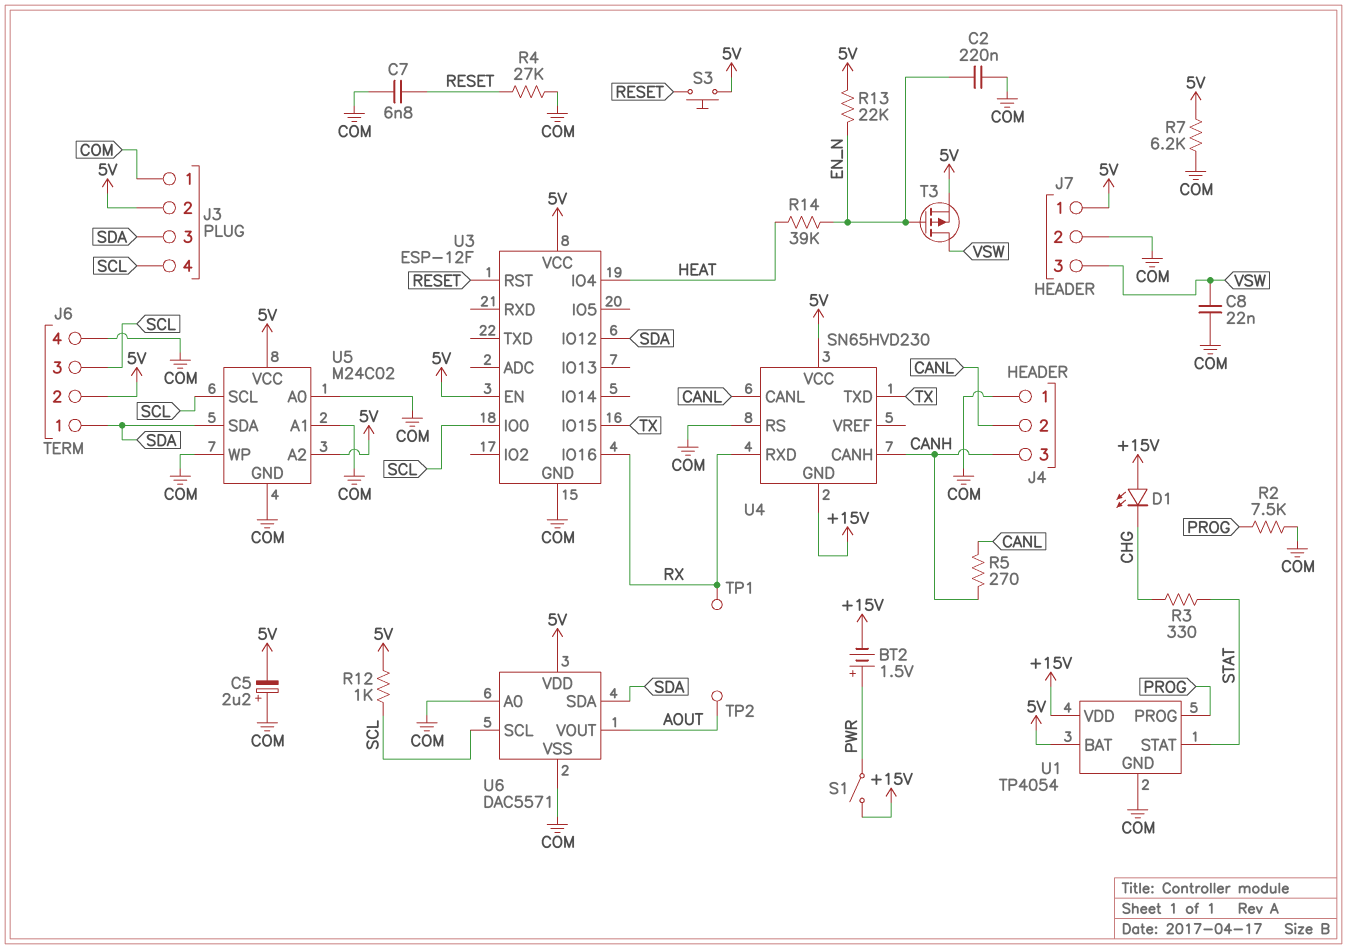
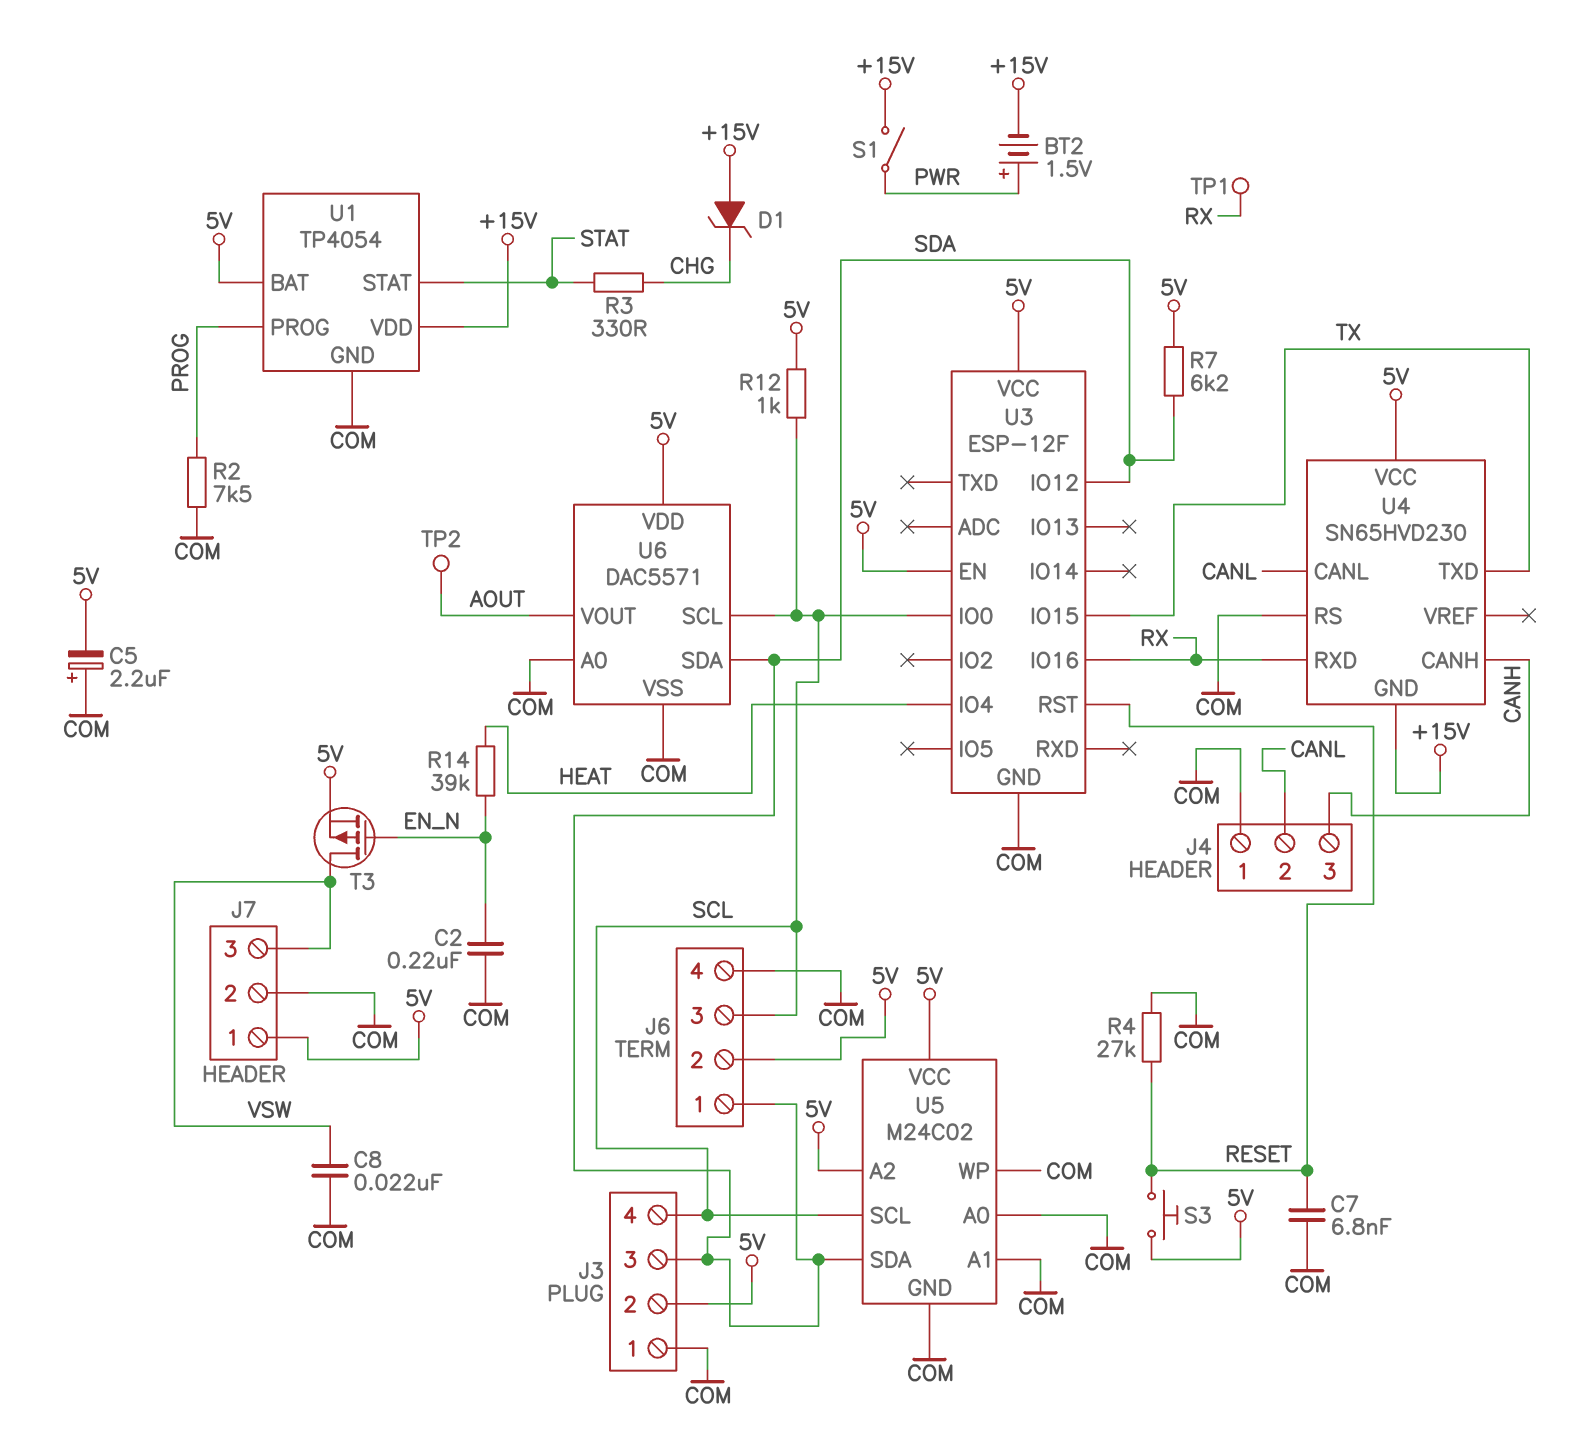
D1: LED (A +15V, K CHG) -> zener (A +15V, K CHG)
R5: 270 (CANH, CANL) -> none
R7: 6.2k (5V, COM) -> 6.2k (5V, SDA)
R13: 22k (5V, EN_N) -> none

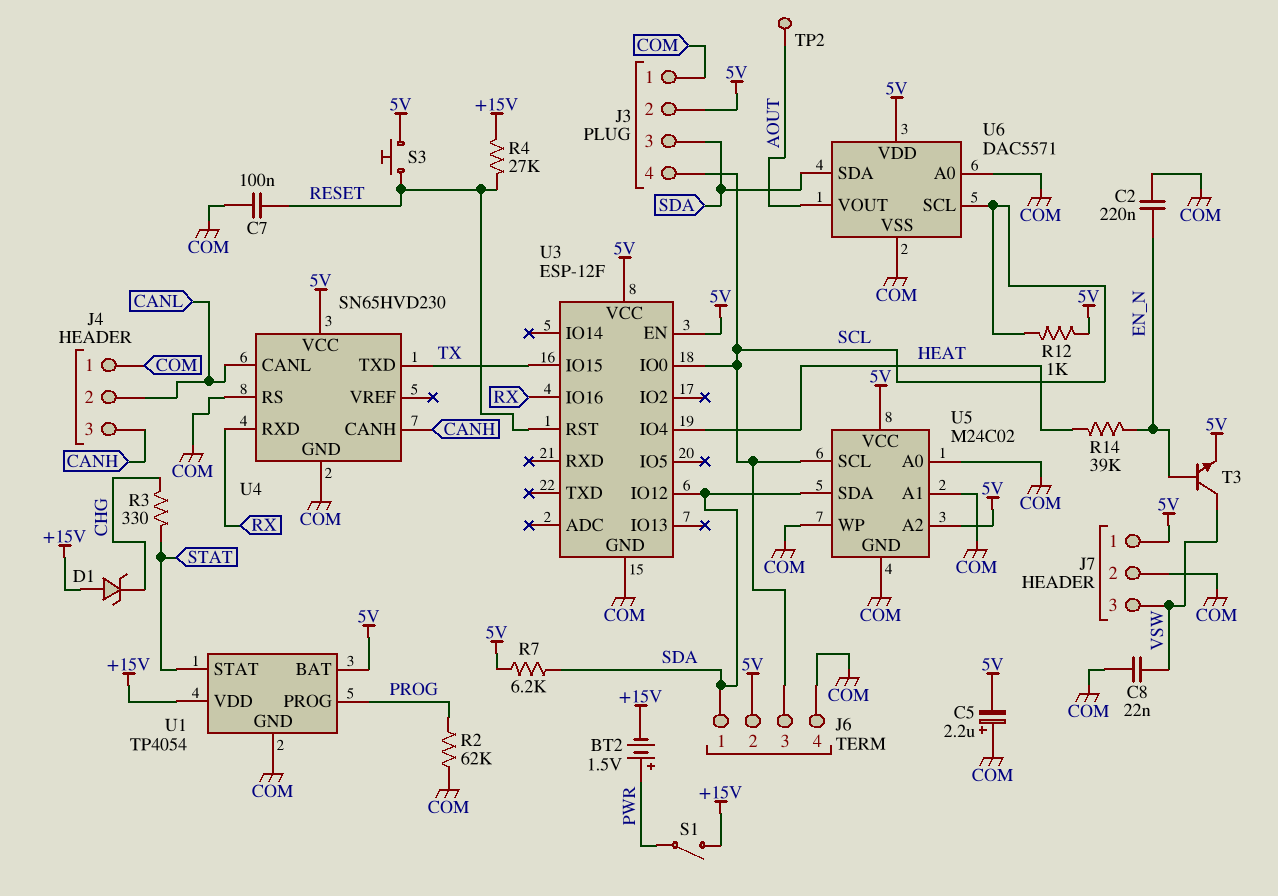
C7: 6.8nF (COM, RESET) -> 100nF (COM, RESET)
R2: 7.5k (COM, PROG) -> 62k (COM, PROG)
R4: 27k (COM, RESET) -> 27k (+15V, RESET)
T3: PMOS (G EN_N, D VSW, S 5V) -> NPN (B EN_N, C VSW, E 5V)
TP1: test point (RX) -> none
U4 pin GND: +15V -> COM

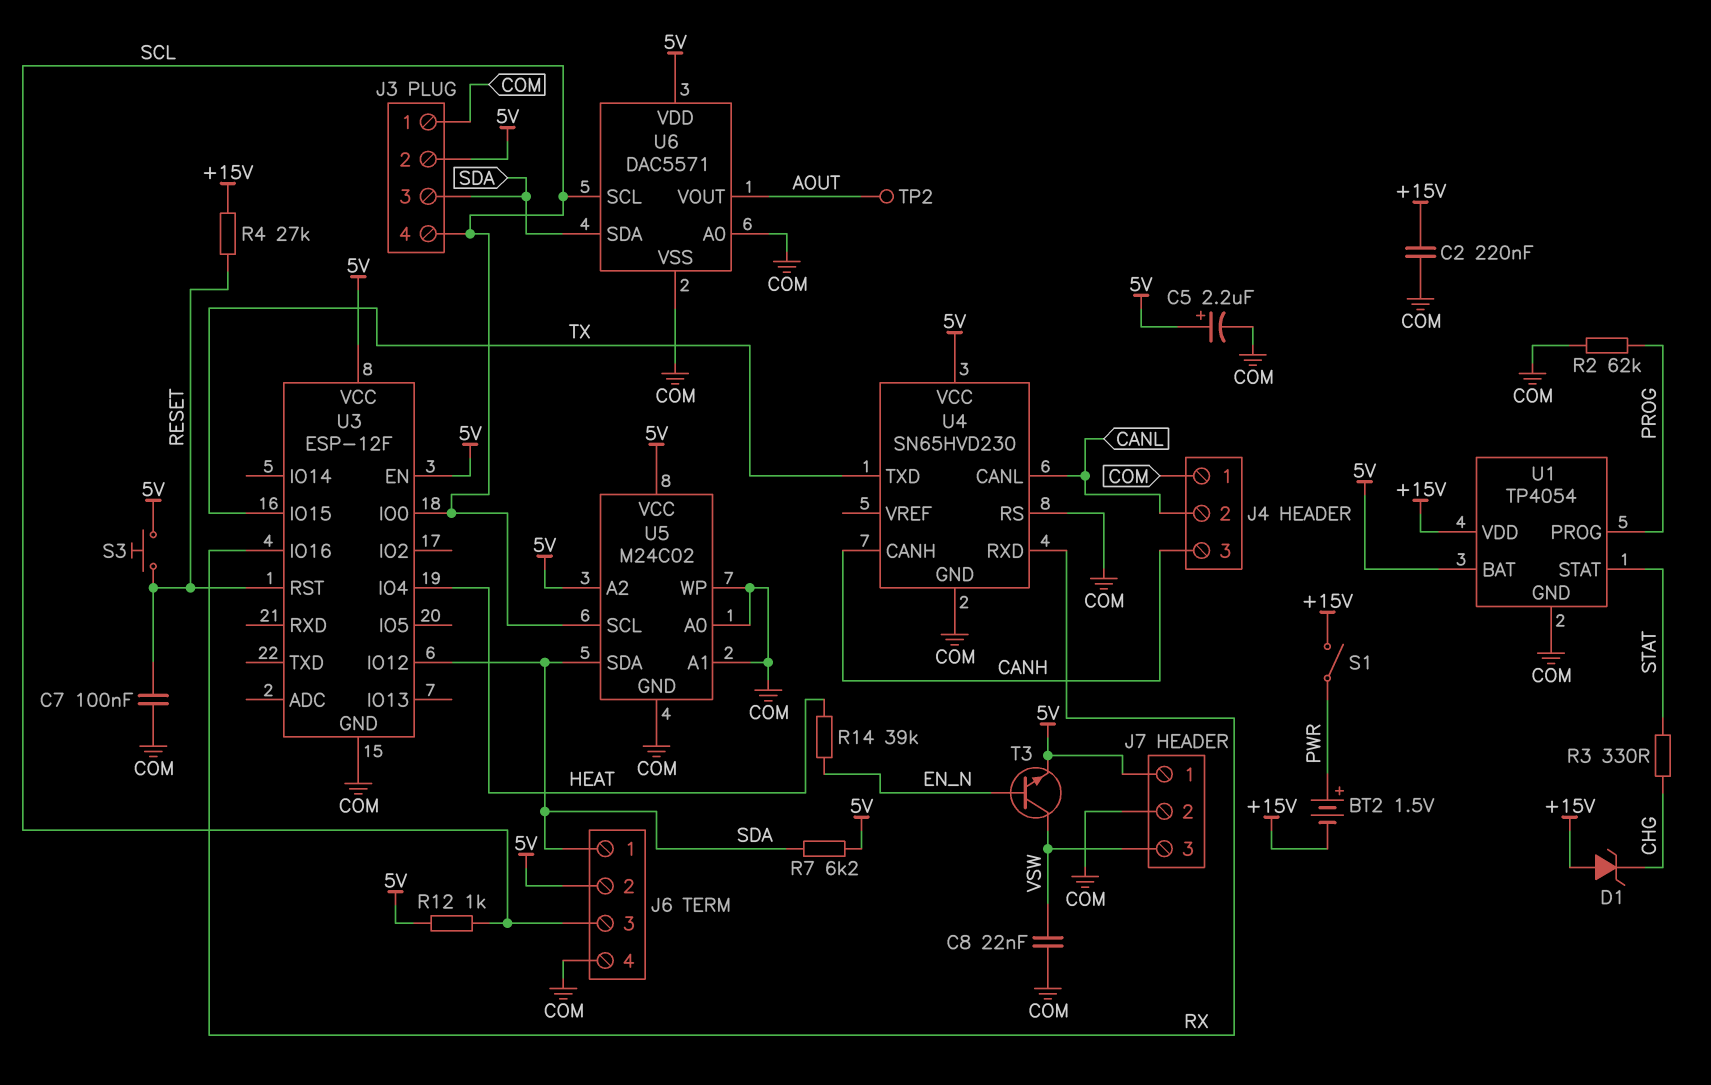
C2: 220nF (COM, EN_N) -> 220nF (+15V, COM)
C5: 2.2uF (plus COM, minus 5V) -> 2.2uF (plus 5V, minus COM)

